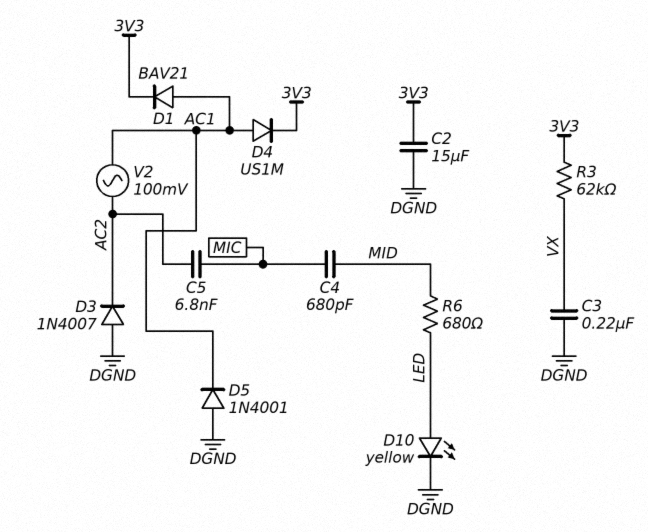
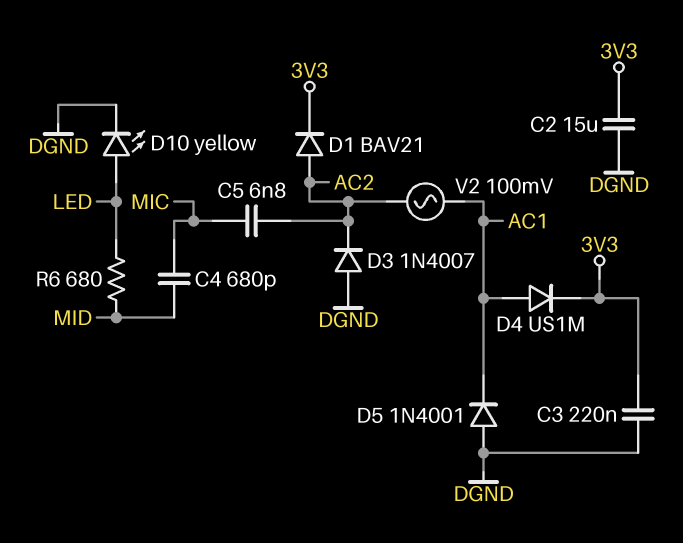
C3: 220nF (DGND, VX) -> 220nF (3V3, DGND)
D1: diode BAV21 (A AC1, K 3V3) -> diode BAV21 (A AC2, K 3V3)
R3: 62k (3V3, VX) -> none

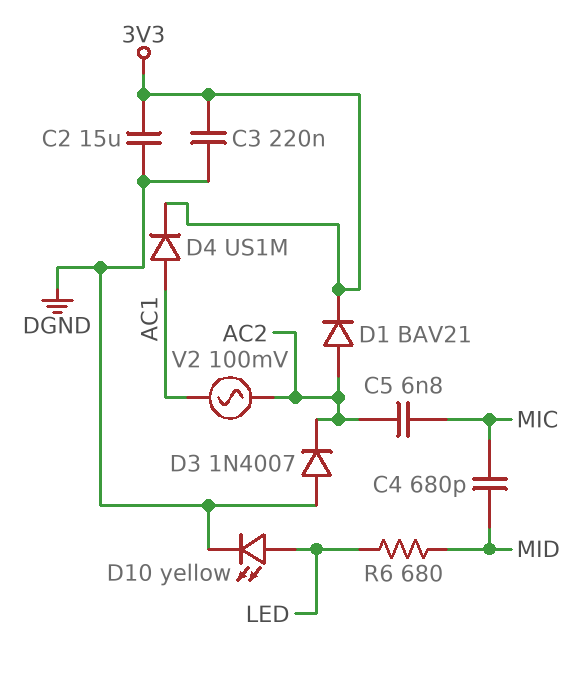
D5: diode 1N4001 (A DGND, K AC1) -> none

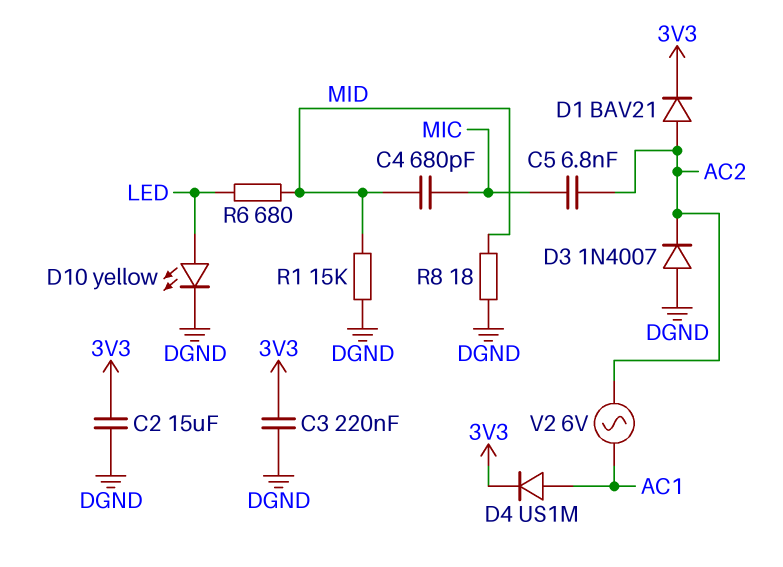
R1: none -> 15k (DGND, MID)
R8: none -> 18 (DGND, MID)
V2: AC 100mV (AC1, AC2) -> AC 6V (AC1, AC2)

